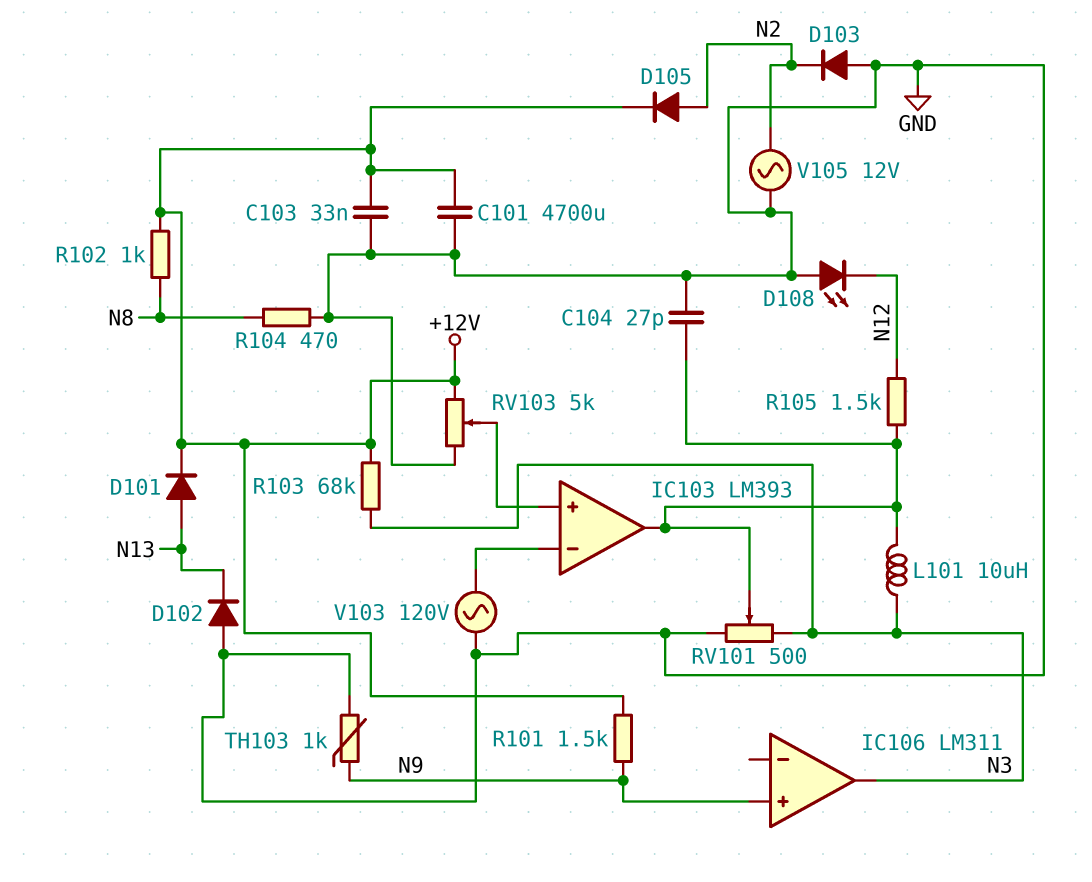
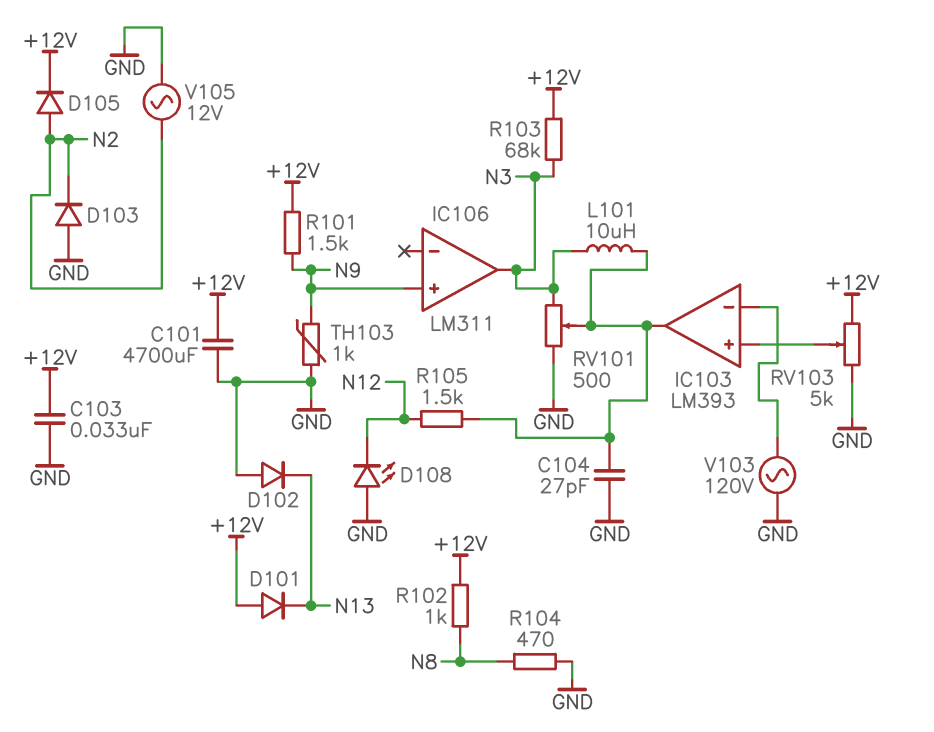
D101: diode (A N13, K +12V) -> diode (A +12V, K N13)

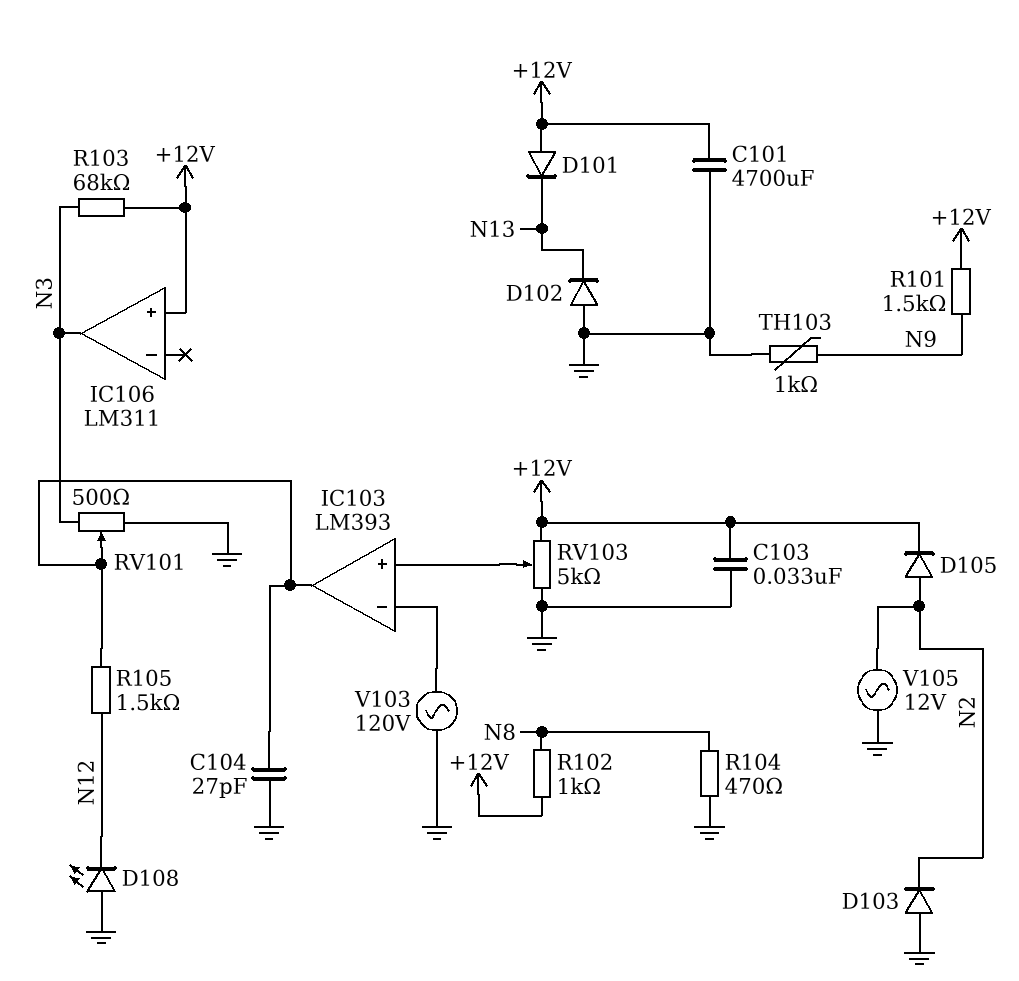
IC106 pin in+: N9 -> +12V
L101: 10uH (IC103/out, N3) -> none

